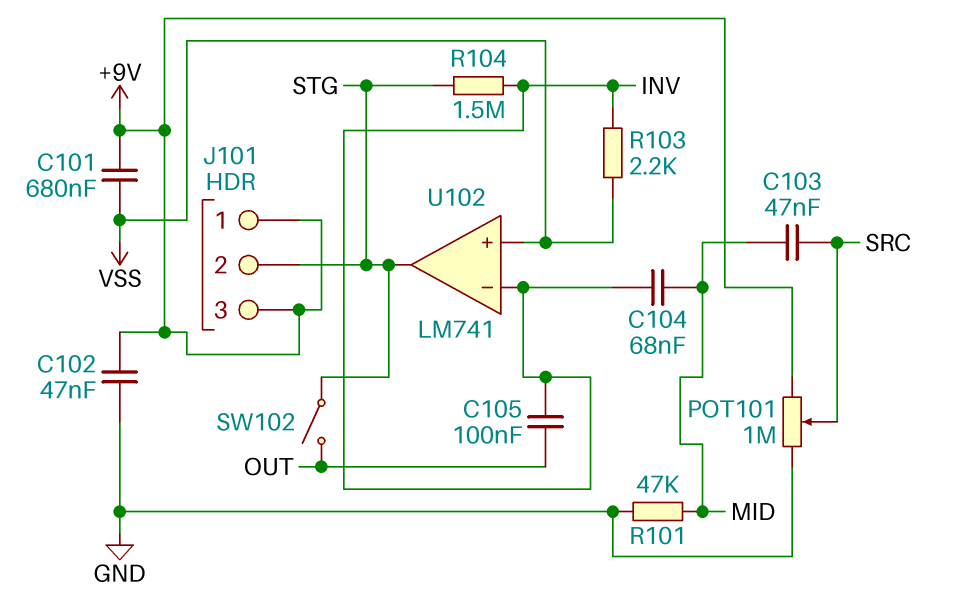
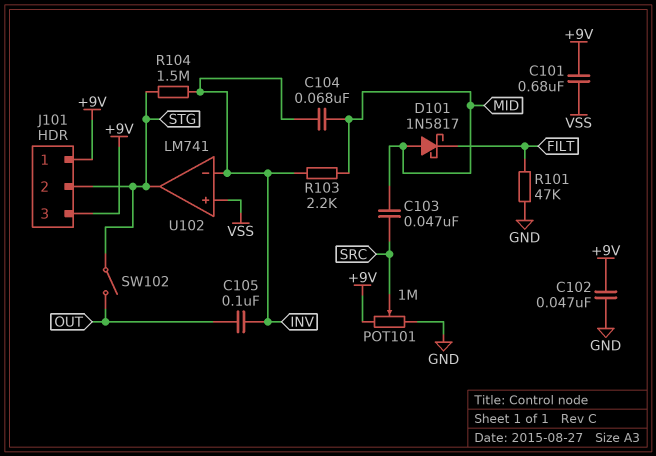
D101: none -> schottky 1N5817 (A MID, K FILT)
R101: 47k (GND, MID) -> 47k (FILT, GND)
R103: 2.2k (INV, VSS) -> 2.2k (INV, MID)

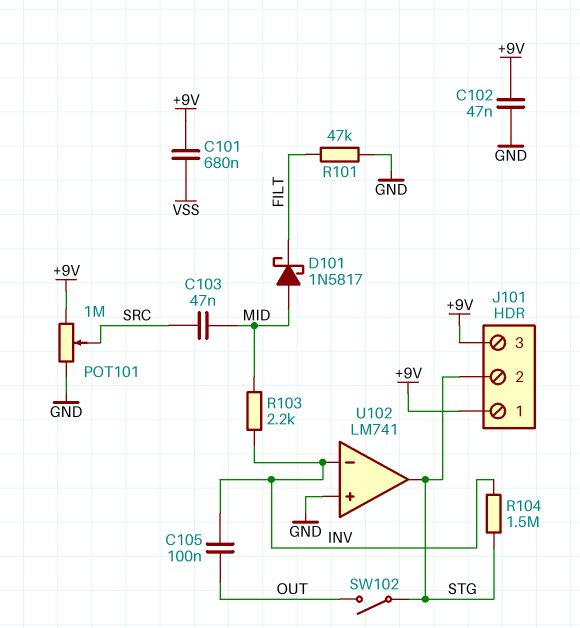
C104: 68nF (INV, MID) -> none
U102 pin in+: VSS -> GND

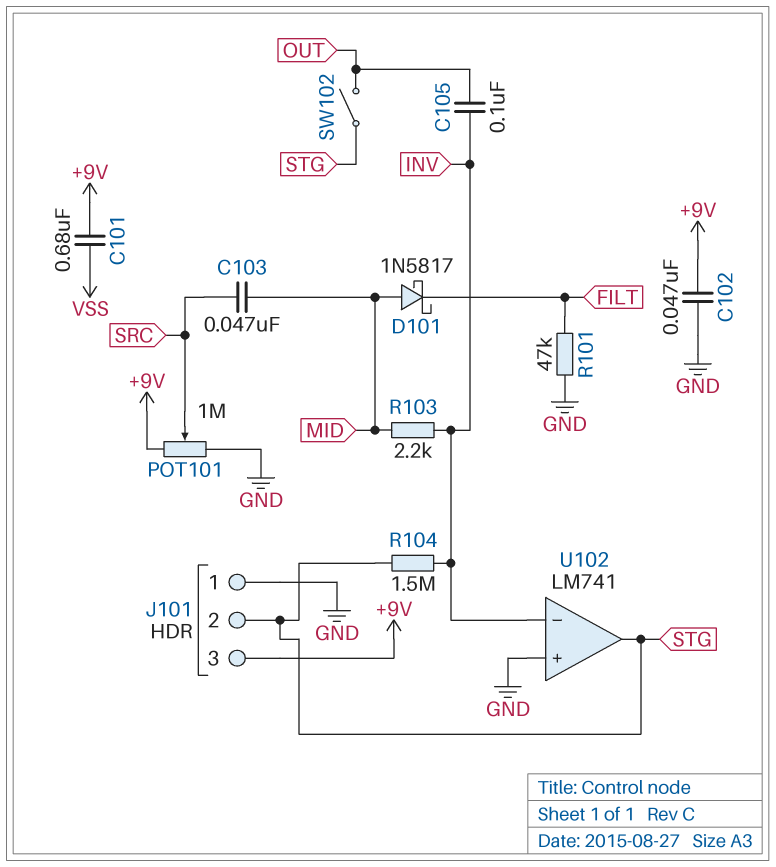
J101 pin 1: +9V -> GND

